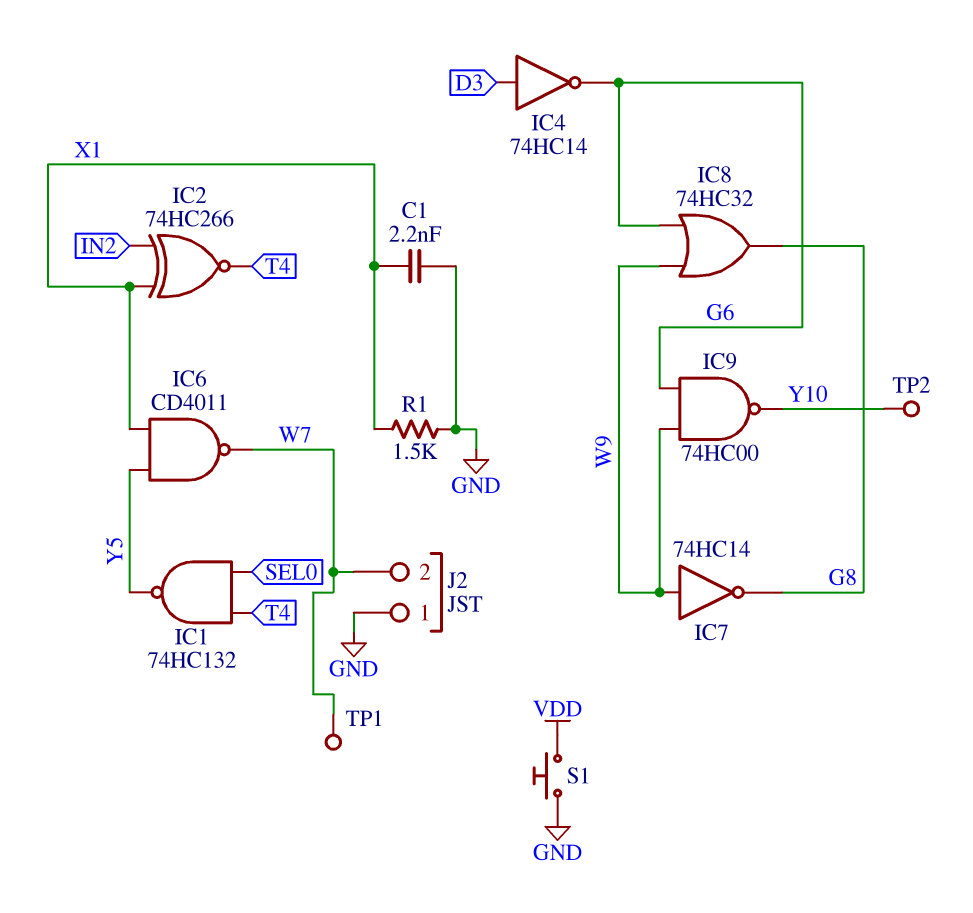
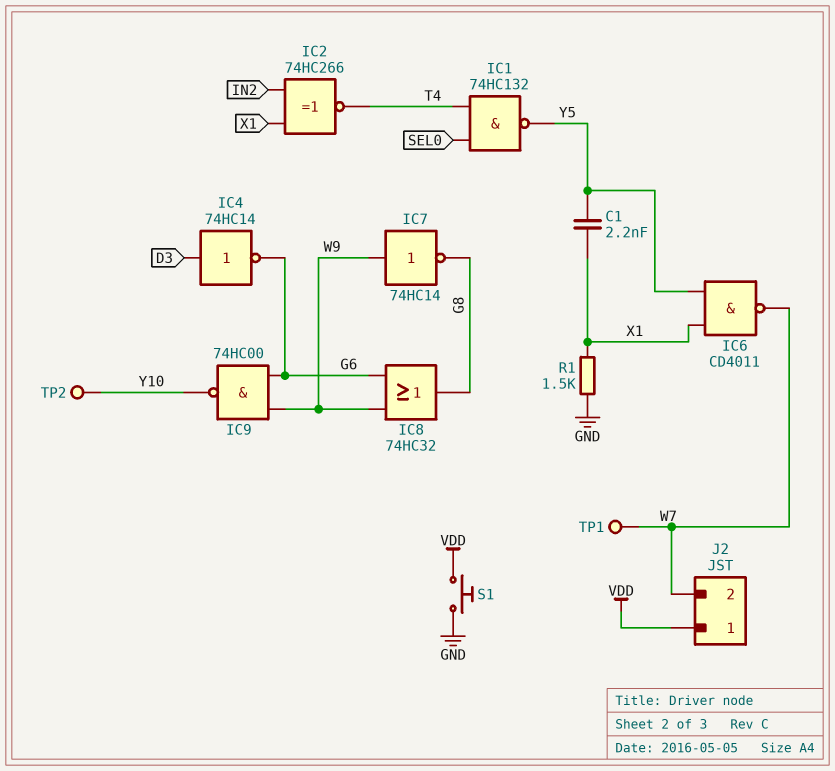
C1: 2.2nF (GND, X1) -> 2.2nF (X1, Y5)
J2 pin 1: GND -> VDD

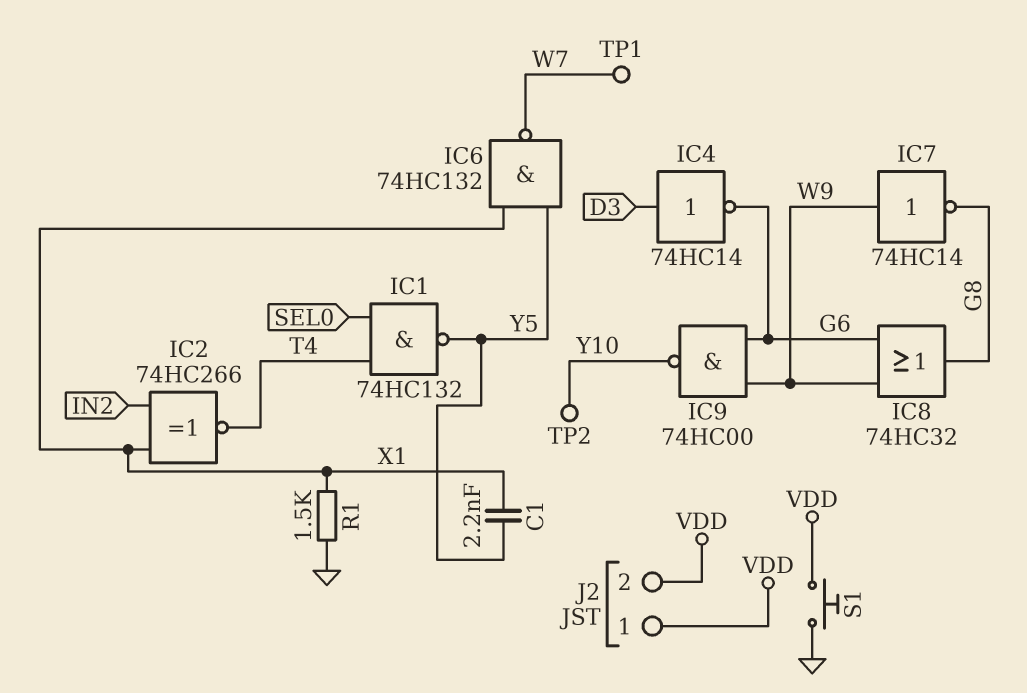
IC6: NAND CD4011 (in X1, in Y5, out W7) -> NAND 74HC132 (in X1, in Y5, out W7)
J2 pin 2: W7 -> VDD

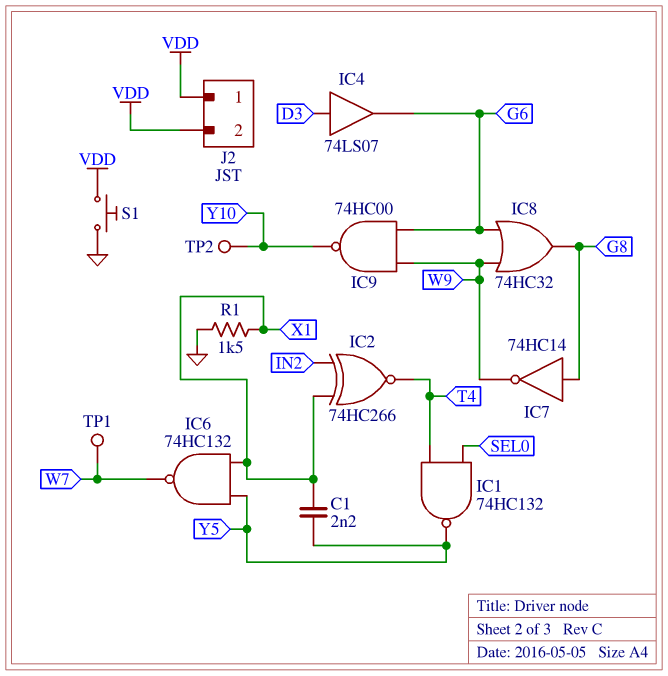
IC4: NOT 74HC14 (in D3, out G6) -> buffer 74LS07 (in D3, out G6)
IC7: NOT 74HC14 (in W9, out G8) -> NOT 74HC14 (in G8, out W9)

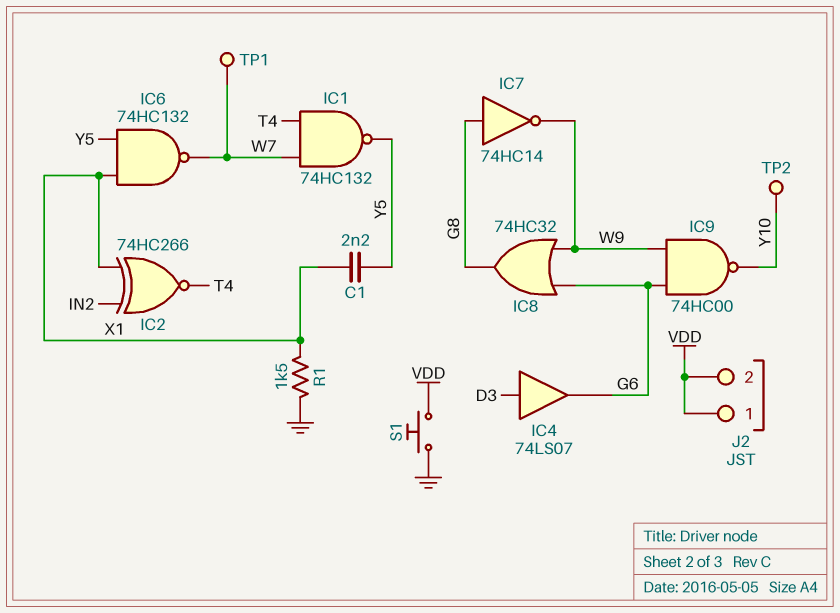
IC1: NAND 74HC132 (in SEL0, in T4, out Y5) -> NAND 74HC132 (in T4, in W7, out Y5)

